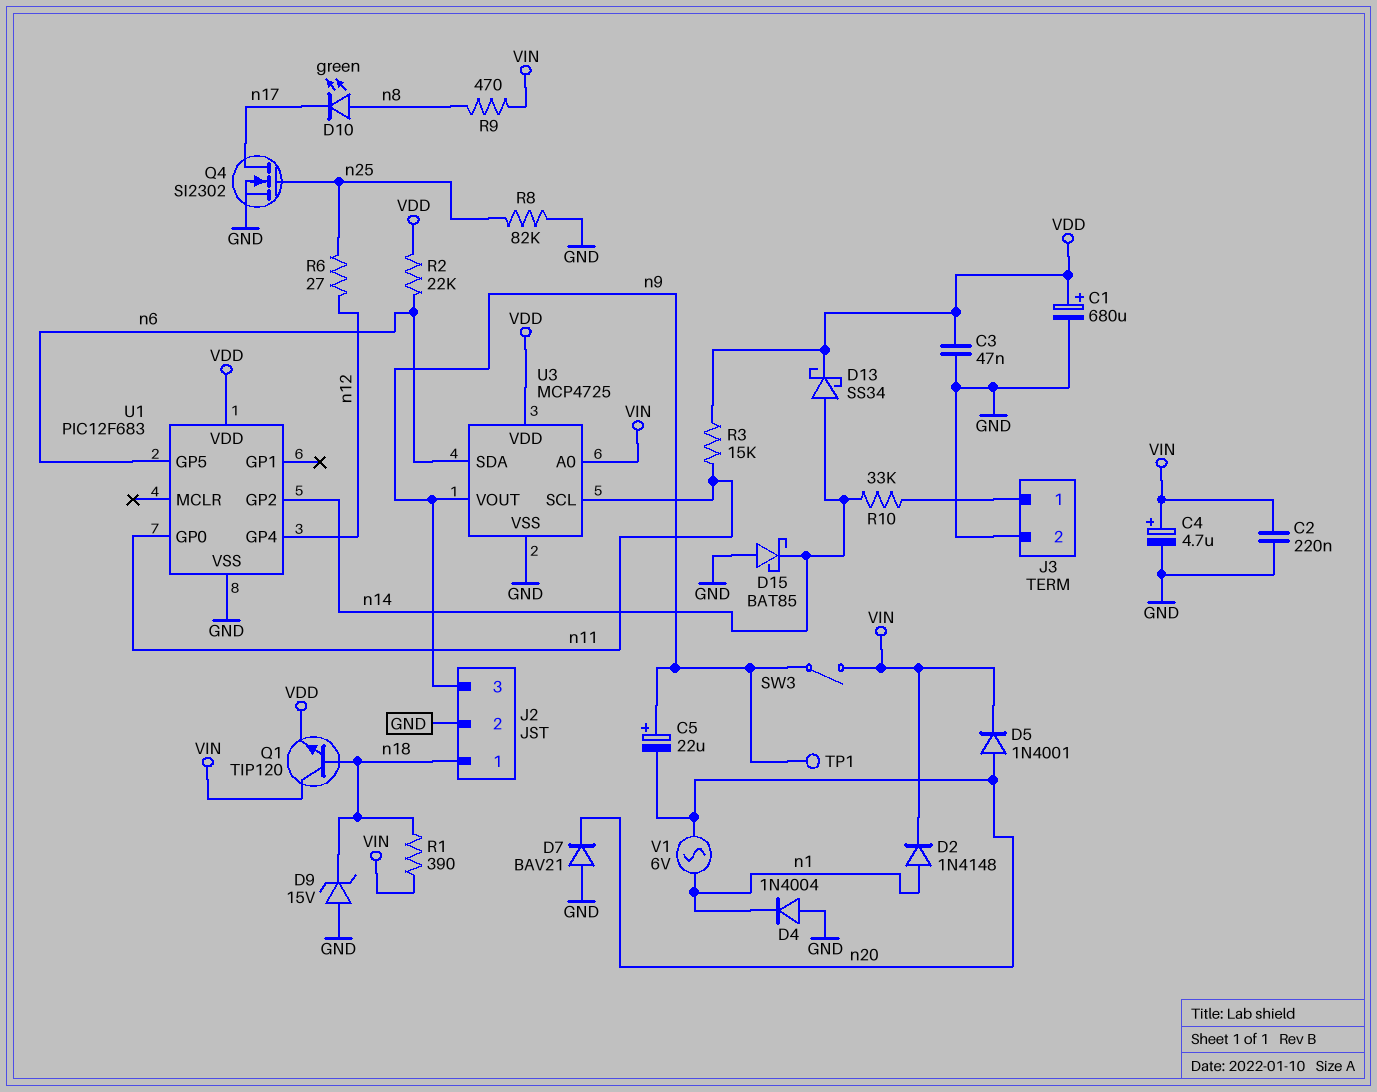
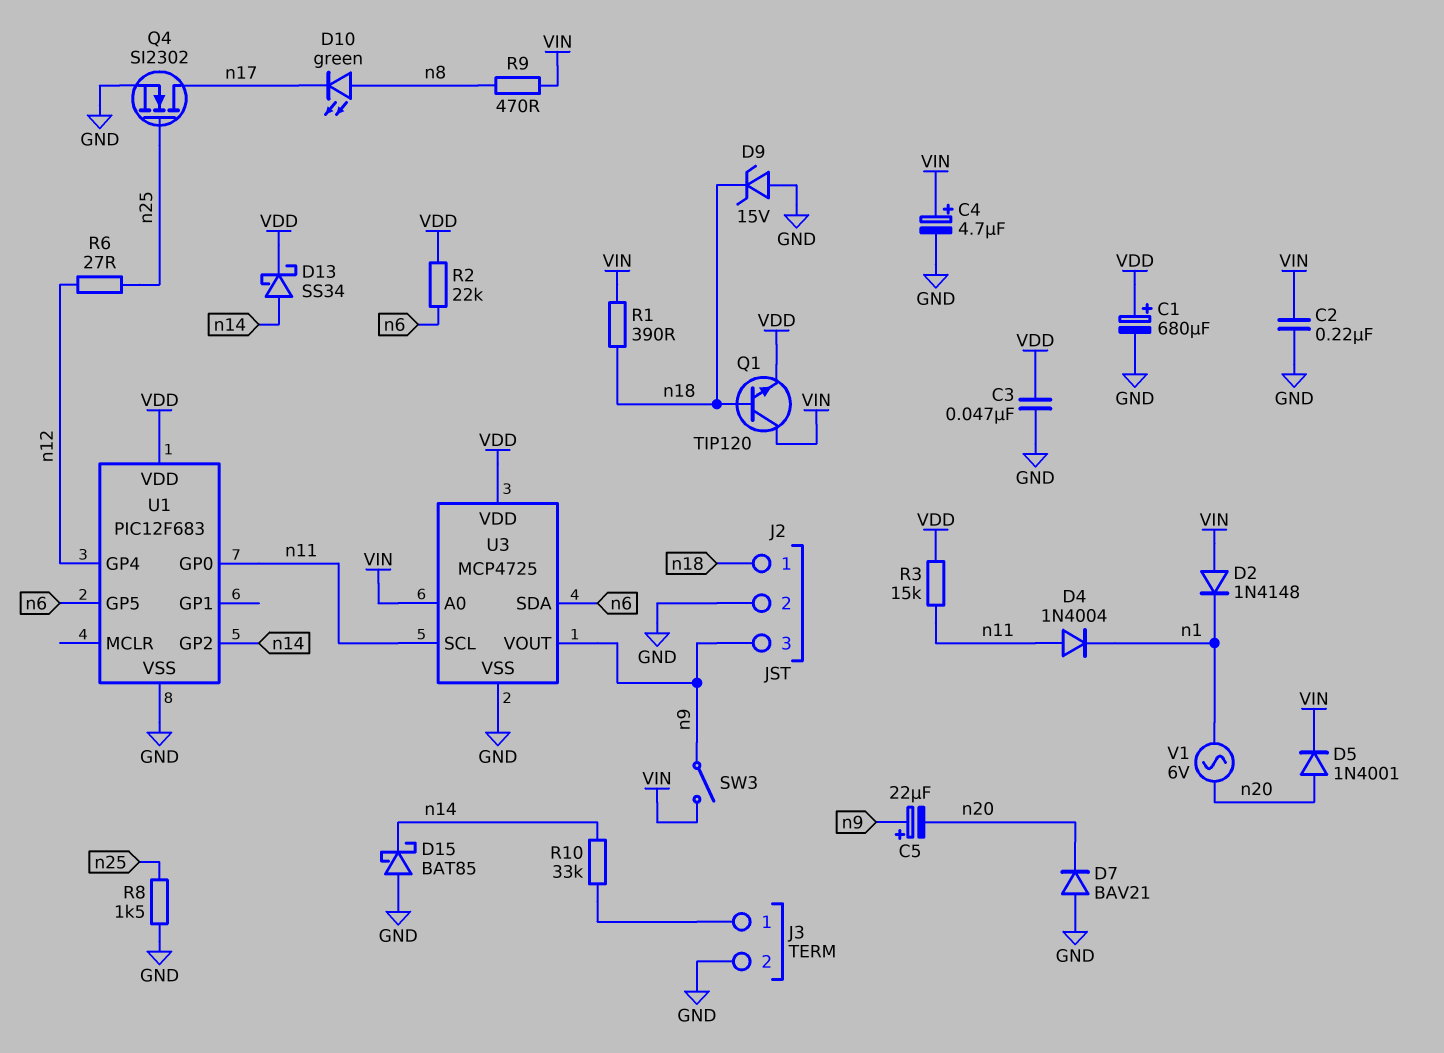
D2: diode 1N4148 (A n1, K VIN) -> diode 1N4148 (A VIN, K n1)
D4: diode 1N4004 (A GND, K n1) -> diode 1N4004 (A n11, K n1)
R8: 82k (GND, n25) -> 1.5k (GND, n25)
TP1: test point (n9) -> none

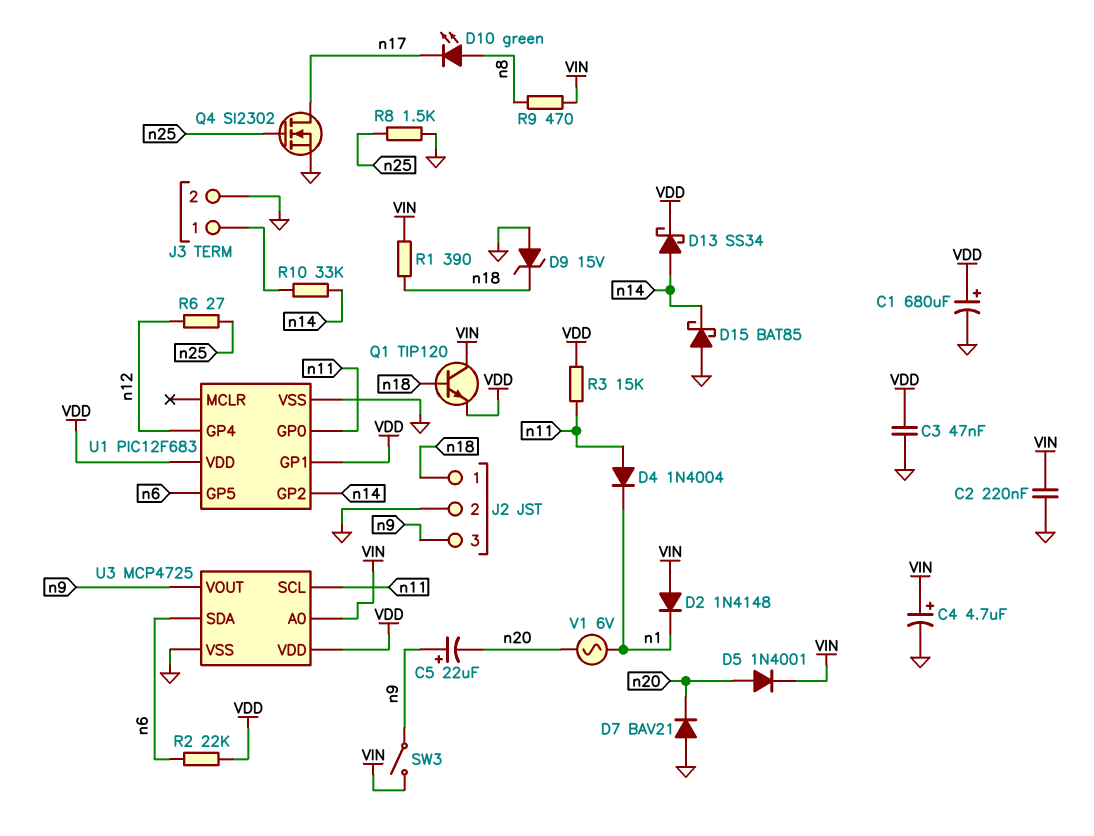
U1 pin GP1: none -> VDD

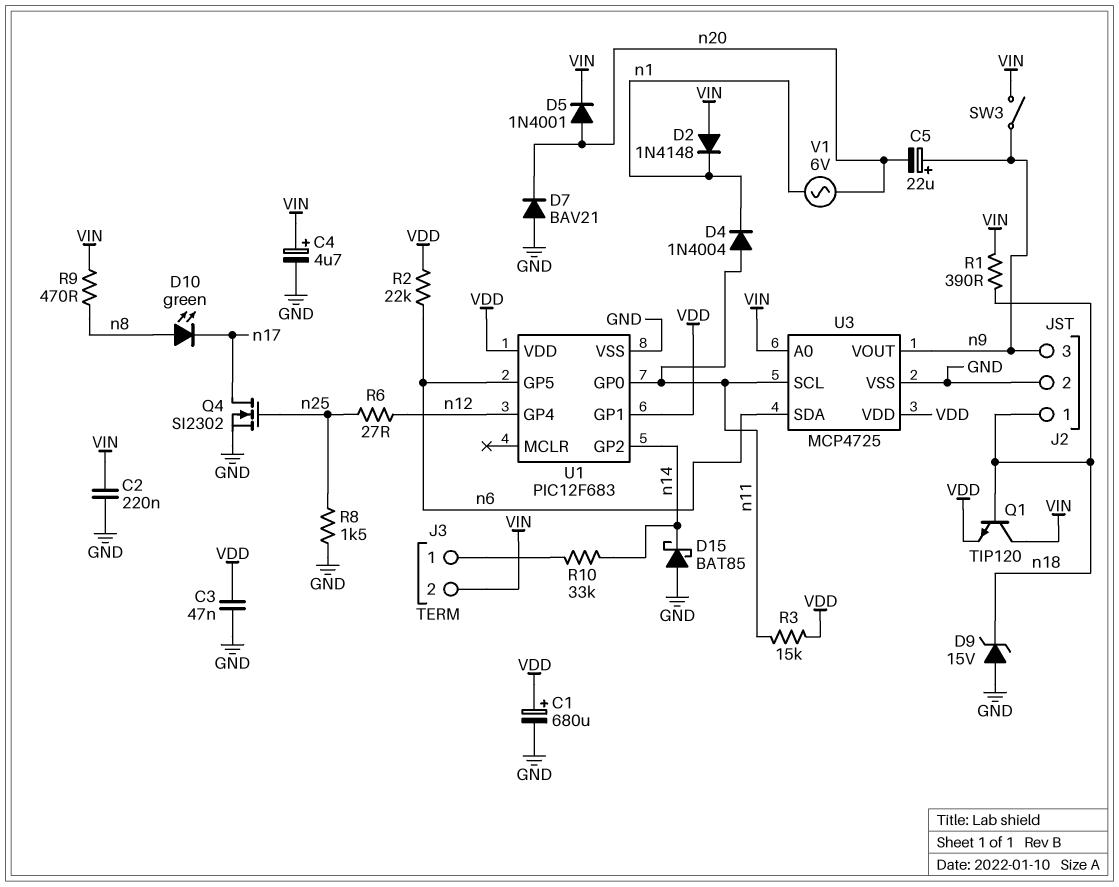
D13: schottky SS34 (A n14, K VDD) -> none
J3 pin 2: GND -> VIN

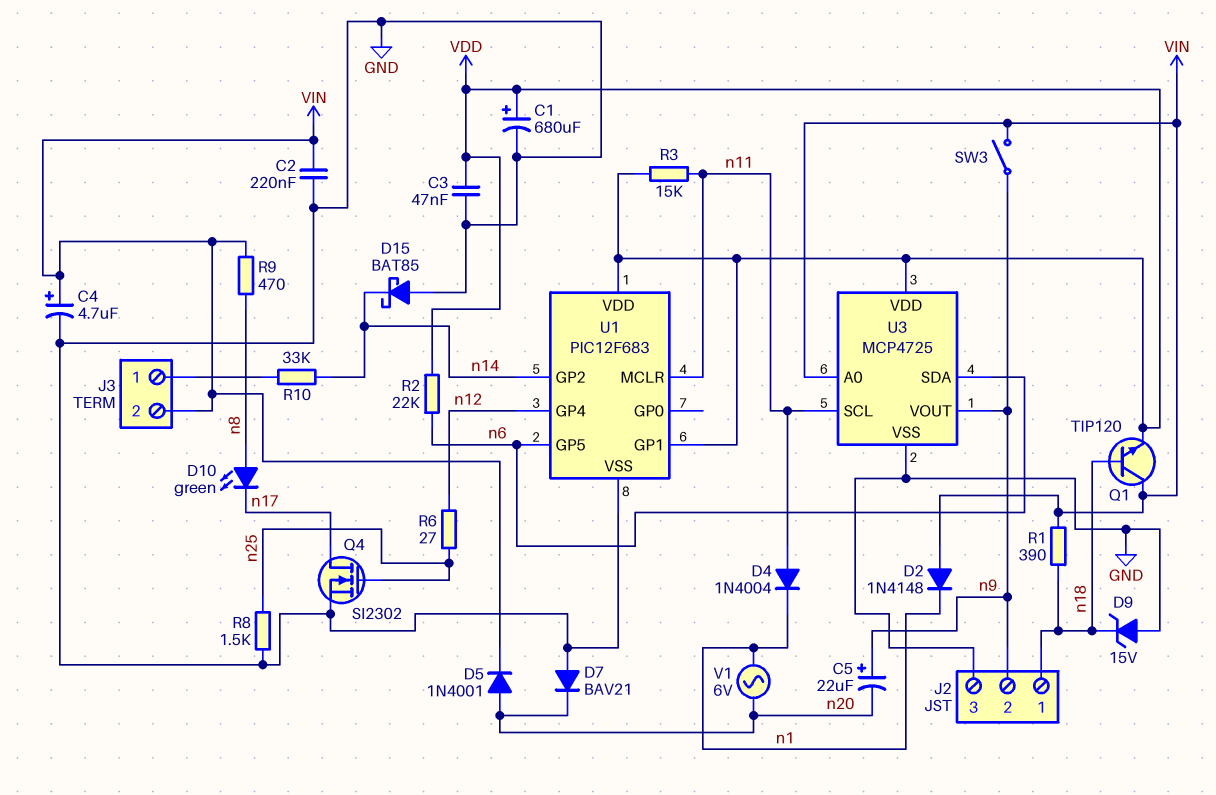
J2 pin 2: GND -> n9
J2 pin 3: n9 -> GND
U1 pin GP0: n11 -> none
U1 pin MCLR: none -> n11

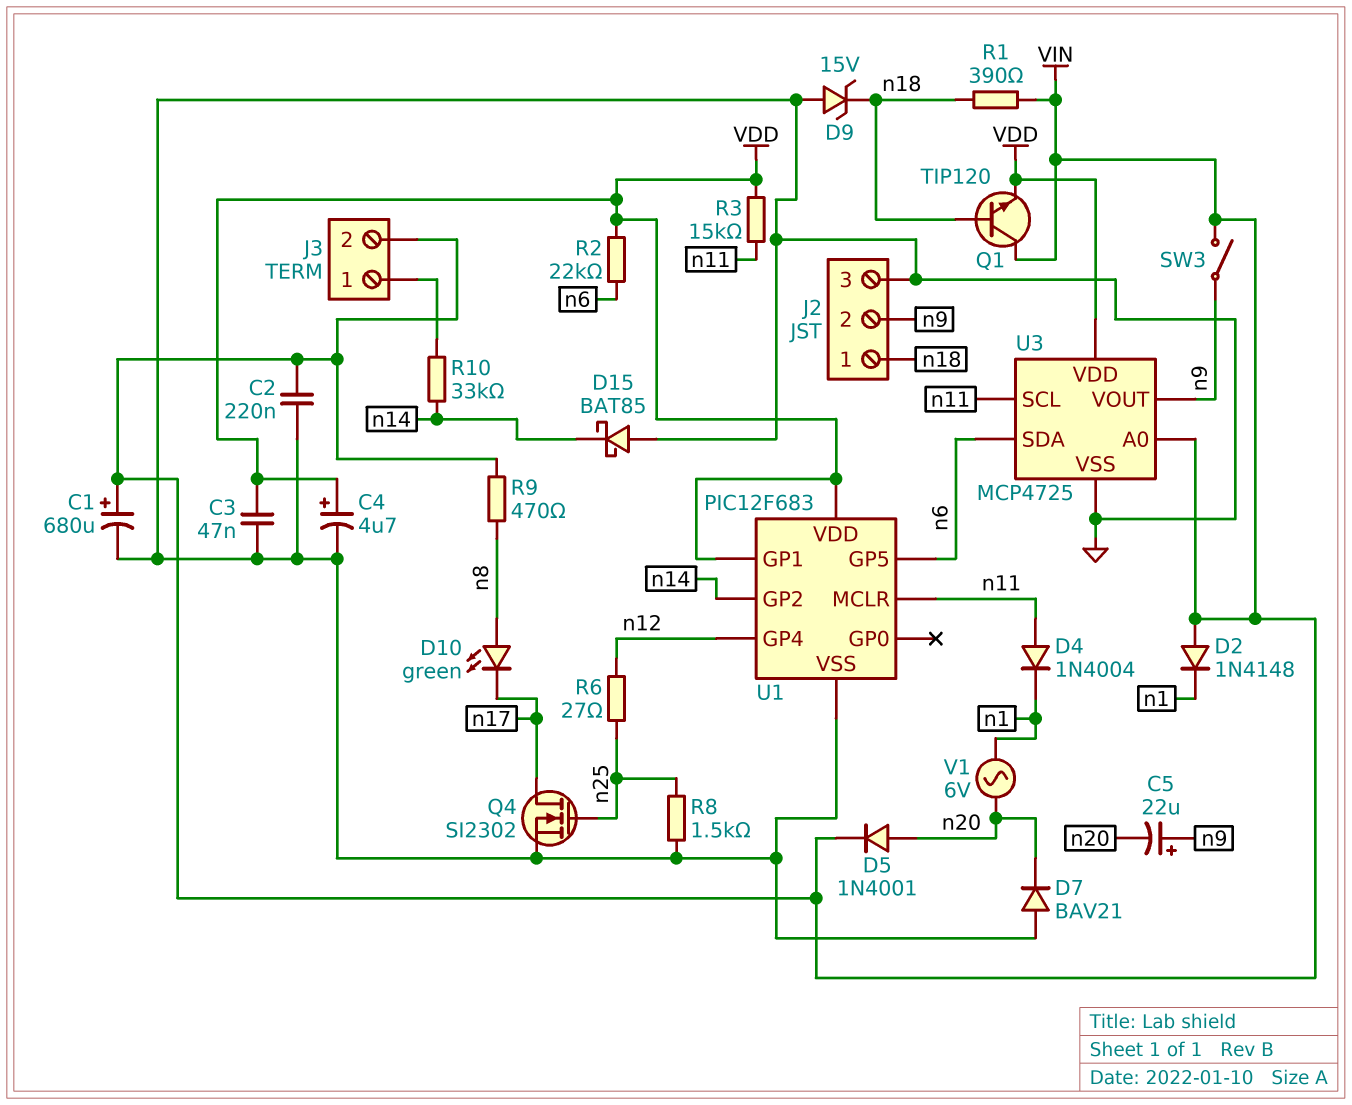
C1: 680uF (plus VDD, minus GND) -> 680uF (plus VIN, minus GND)
C4: 4.7uF (plus VIN, minus GND) -> 4.7uF (plus VDD, minus GND)

